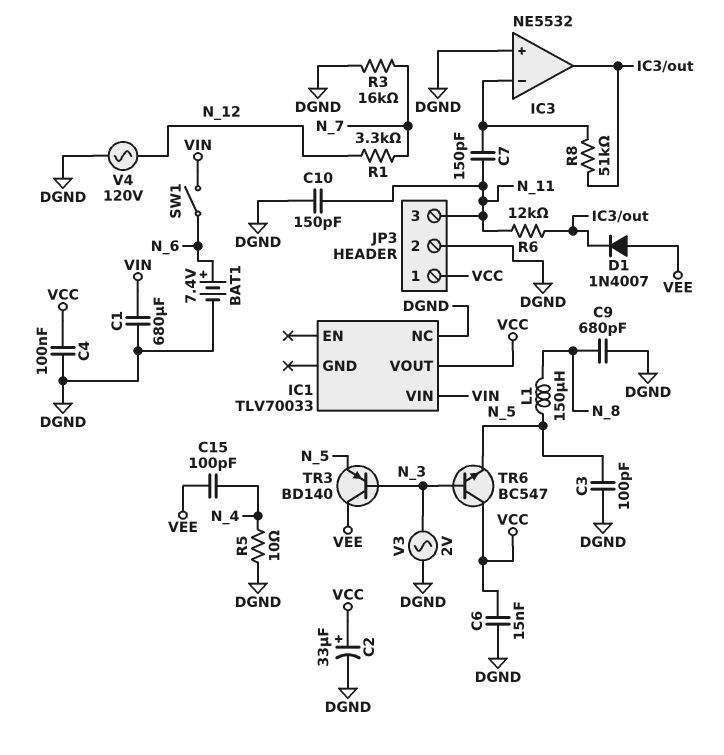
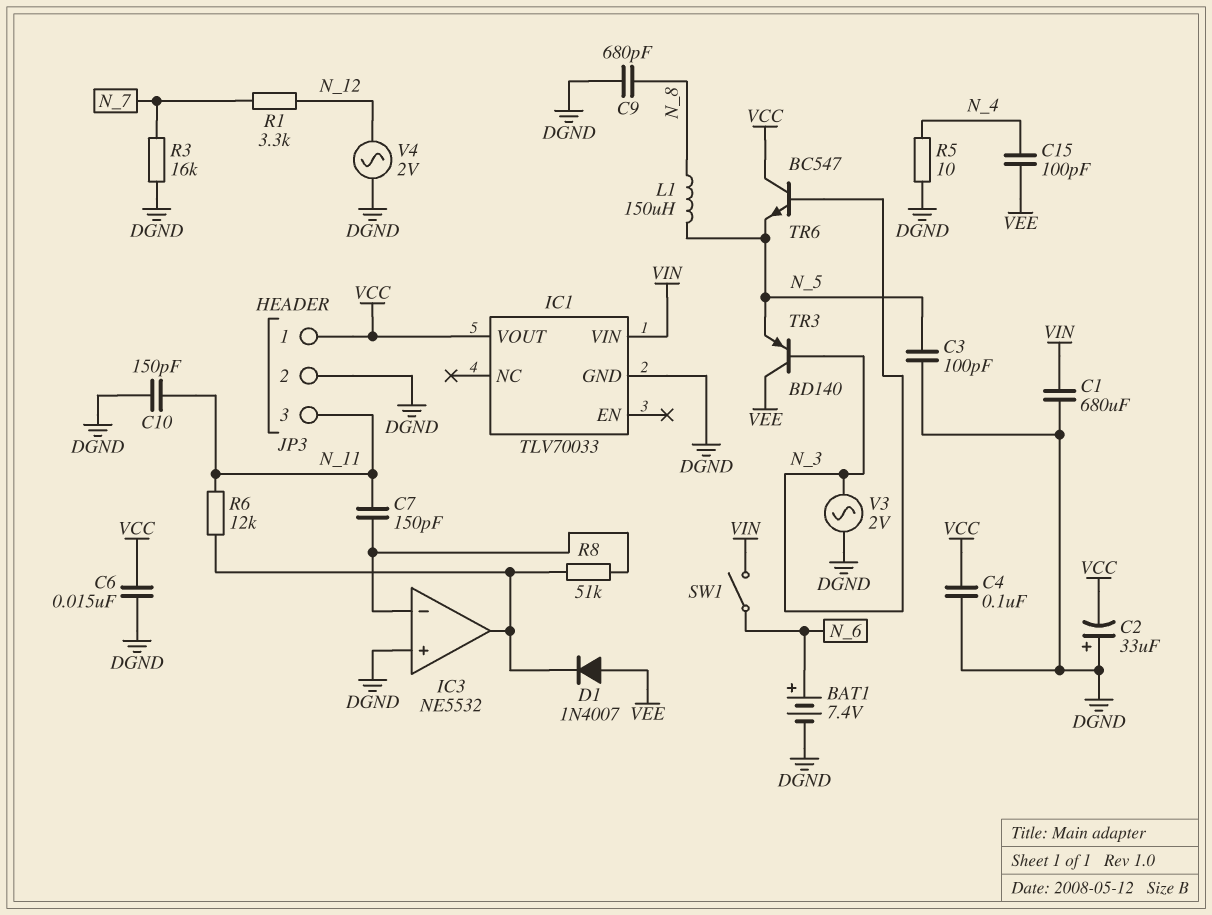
C2: 33uF (plus VCC, minus DGND) -> 33uF (plus DGND, minus VCC)
IC1 pin GND: none -> DGND
IC1 pin NC: DGND -> none
V4: AC 120V (DGND, N_12) -> AC 2V (DGND, N_12)

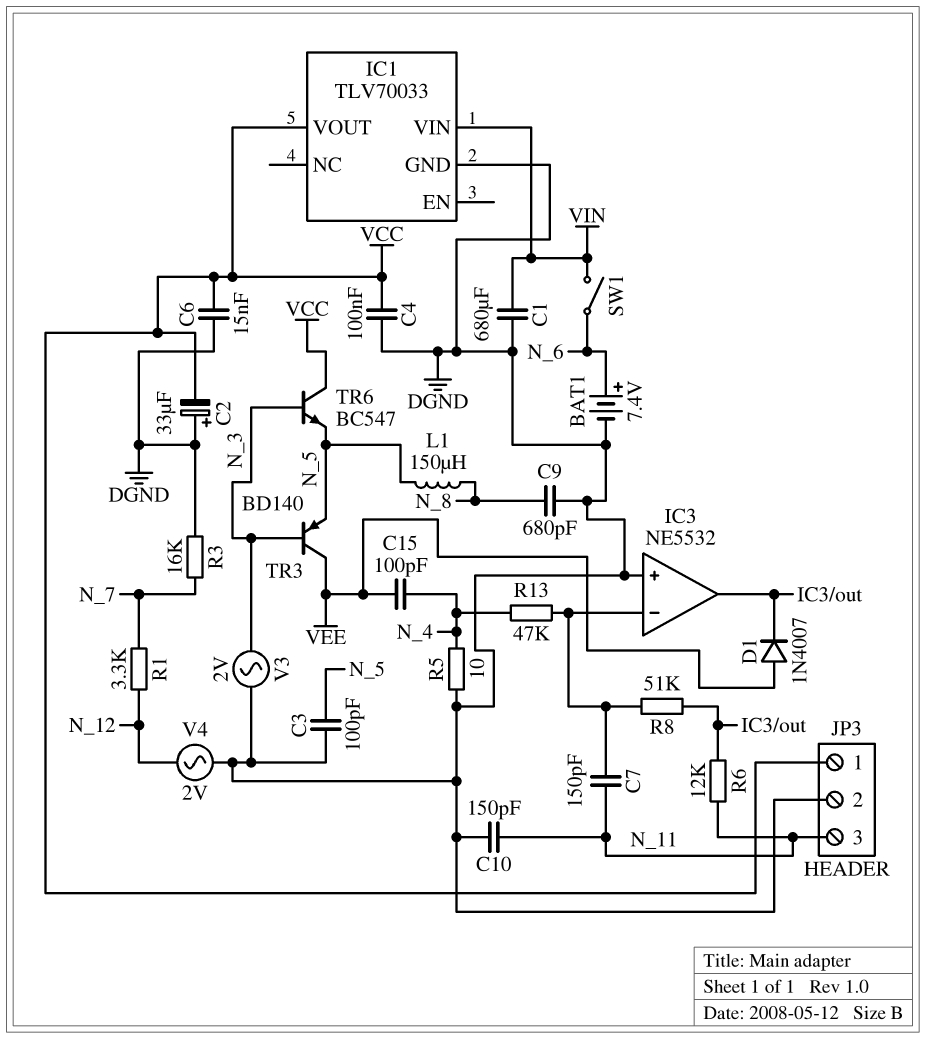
R13: none -> 47k (IC3/in-, N_4)

